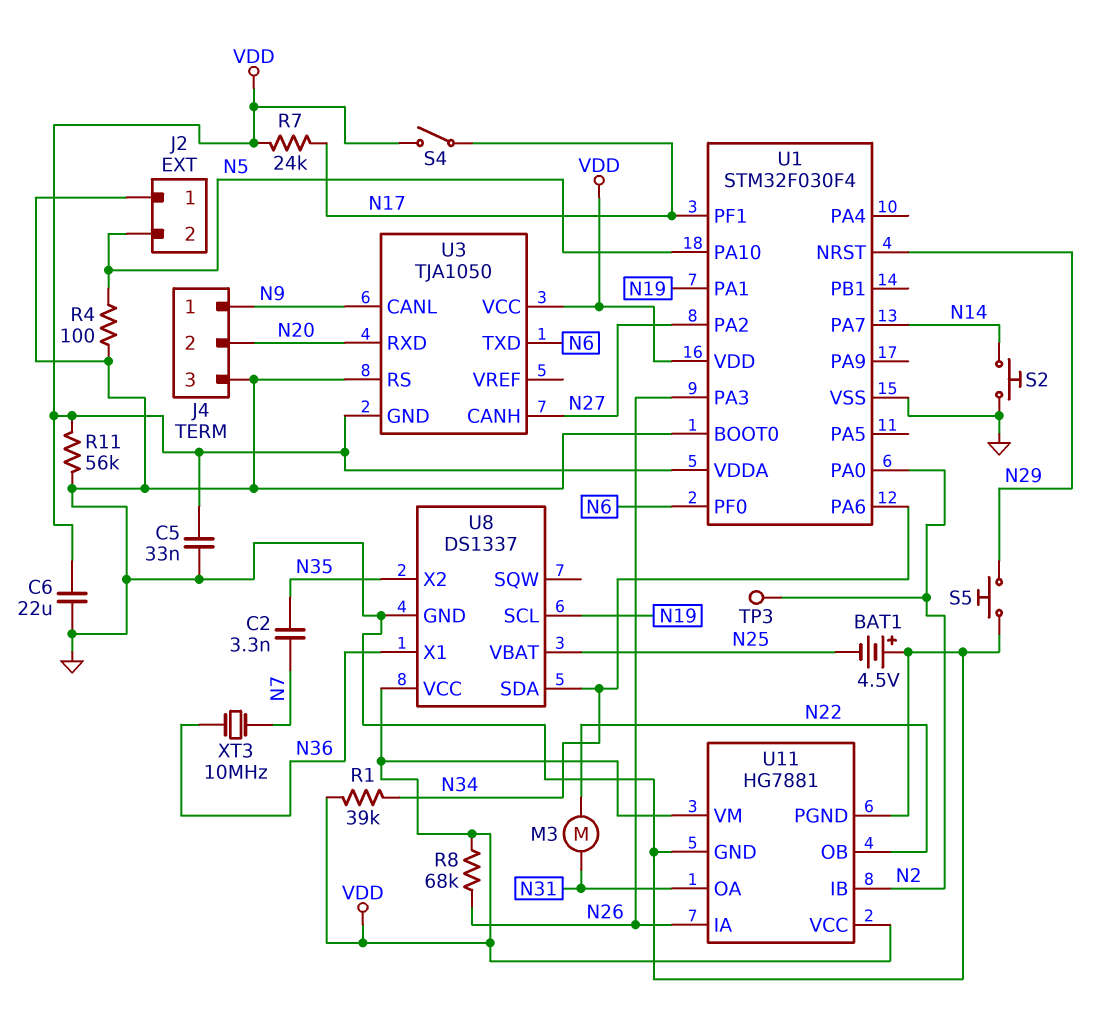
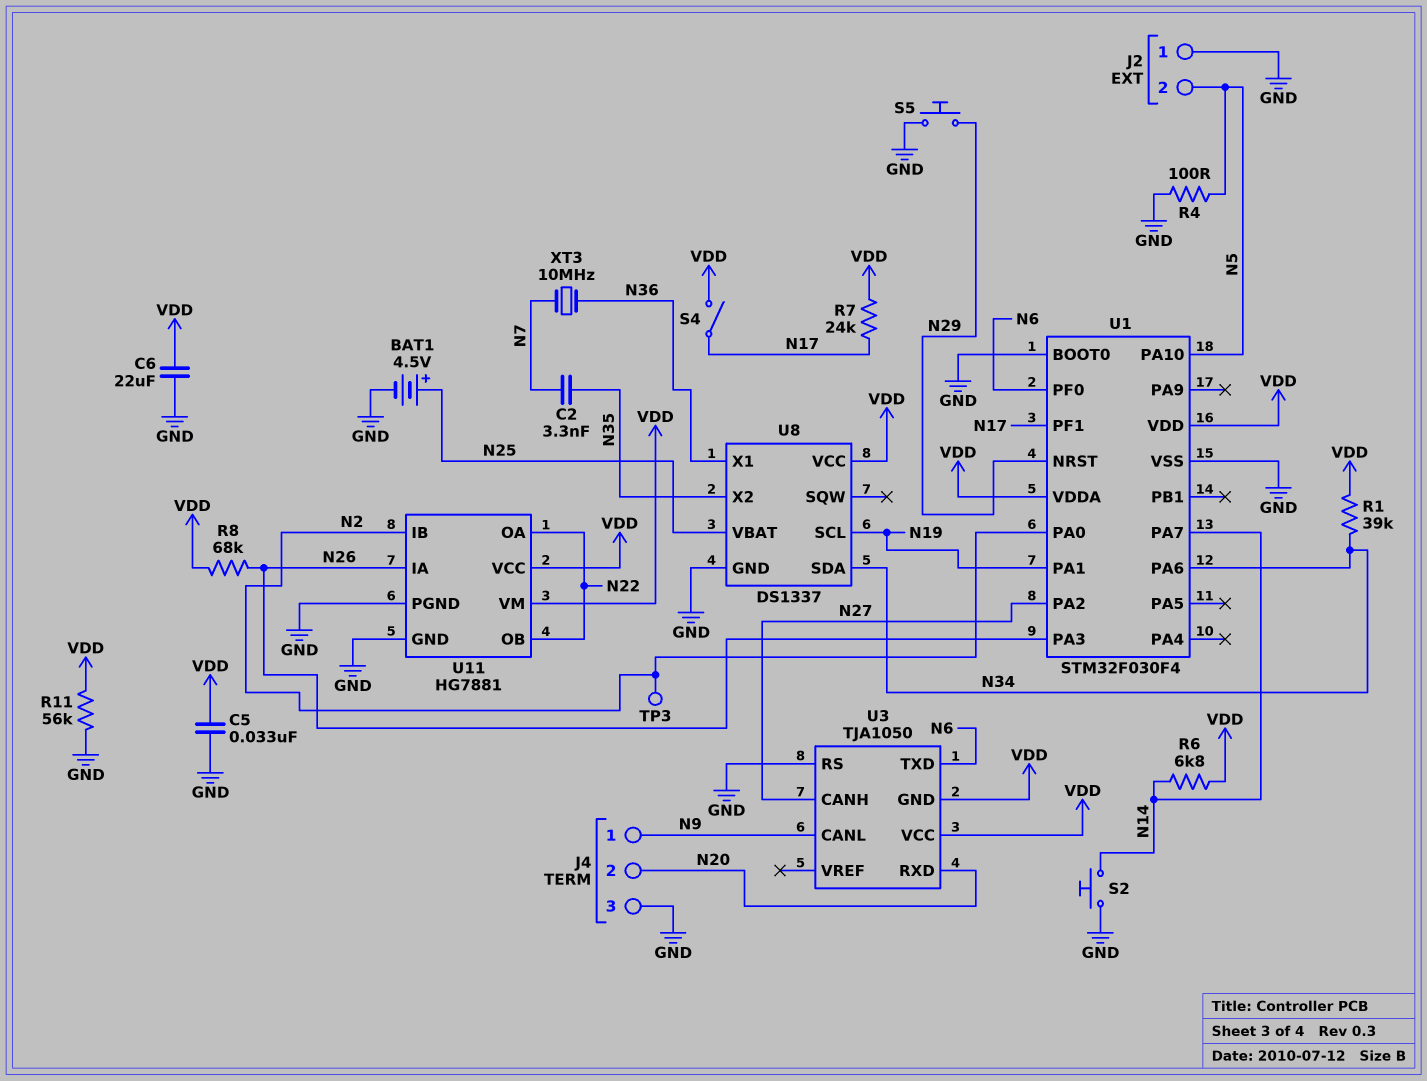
BAT1: 4.5V (plus GND, minus N25) -> 4.5V (plus N25, minus GND)
M3: motor (N22, N31) -> none
R6: none -> 6.8k (N14, VDD)
U11 pin OA: N31 -> N22

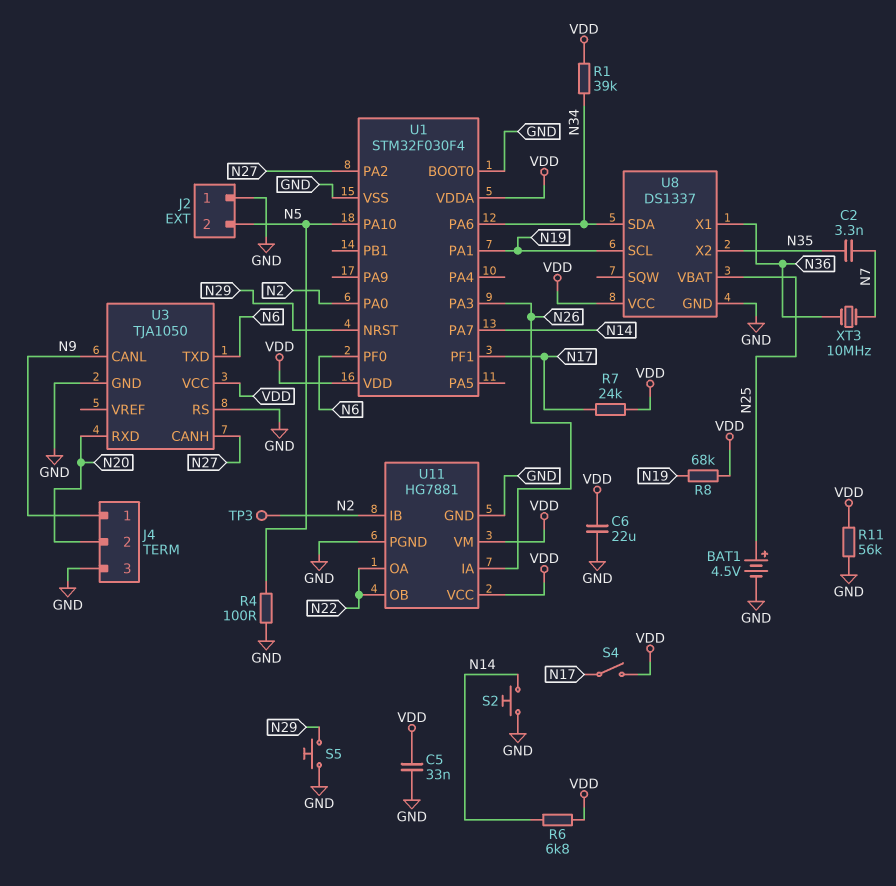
R8: 68k (N26, VDD) -> 68k (N19, VDD)
U3 pin GND: VDD -> GND

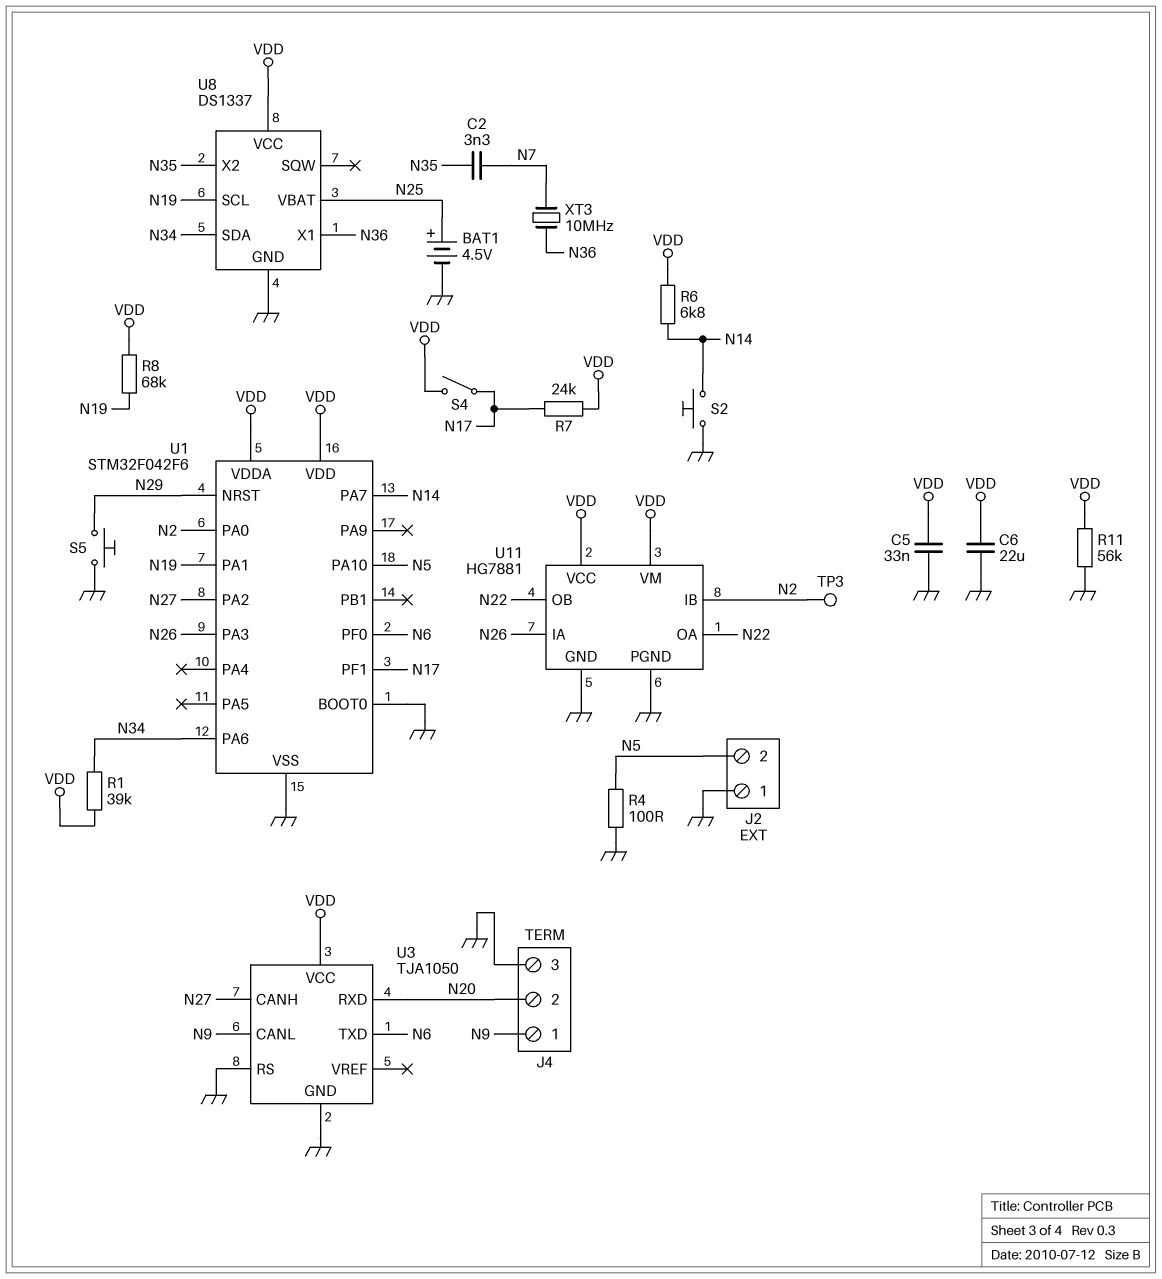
U1: STM32F030F4 -> STM32F042F6

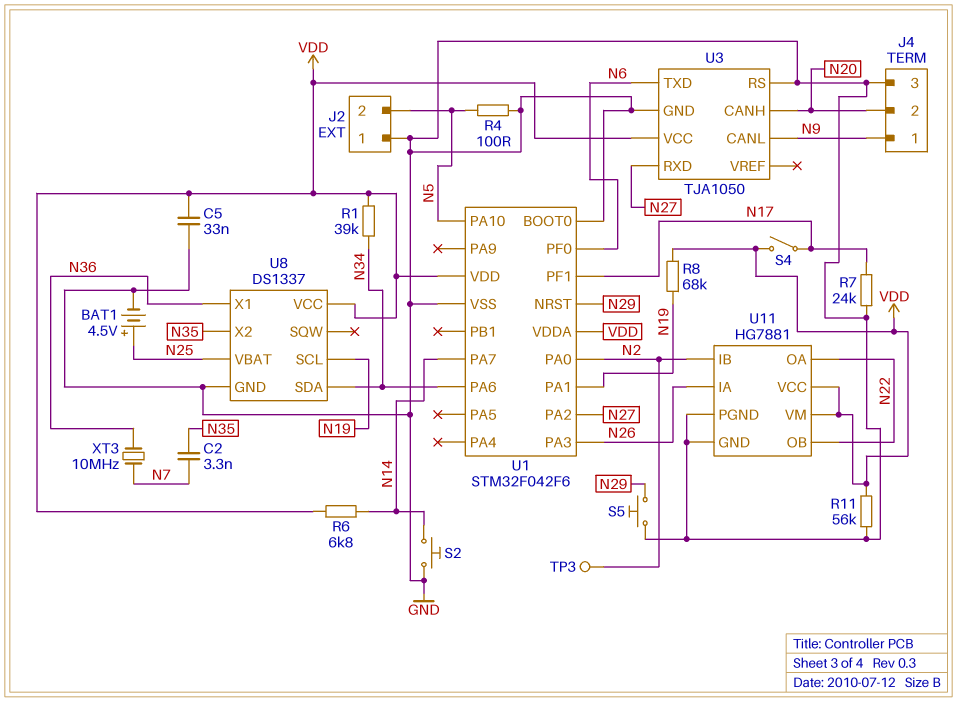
C6: 22uF (GND, VDD) -> none
R7: 24k (N17, VDD) -> 24k (GND, N17)
U3 pin CANH: N27 -> N20
U3 pin RXD: N20 -> N27

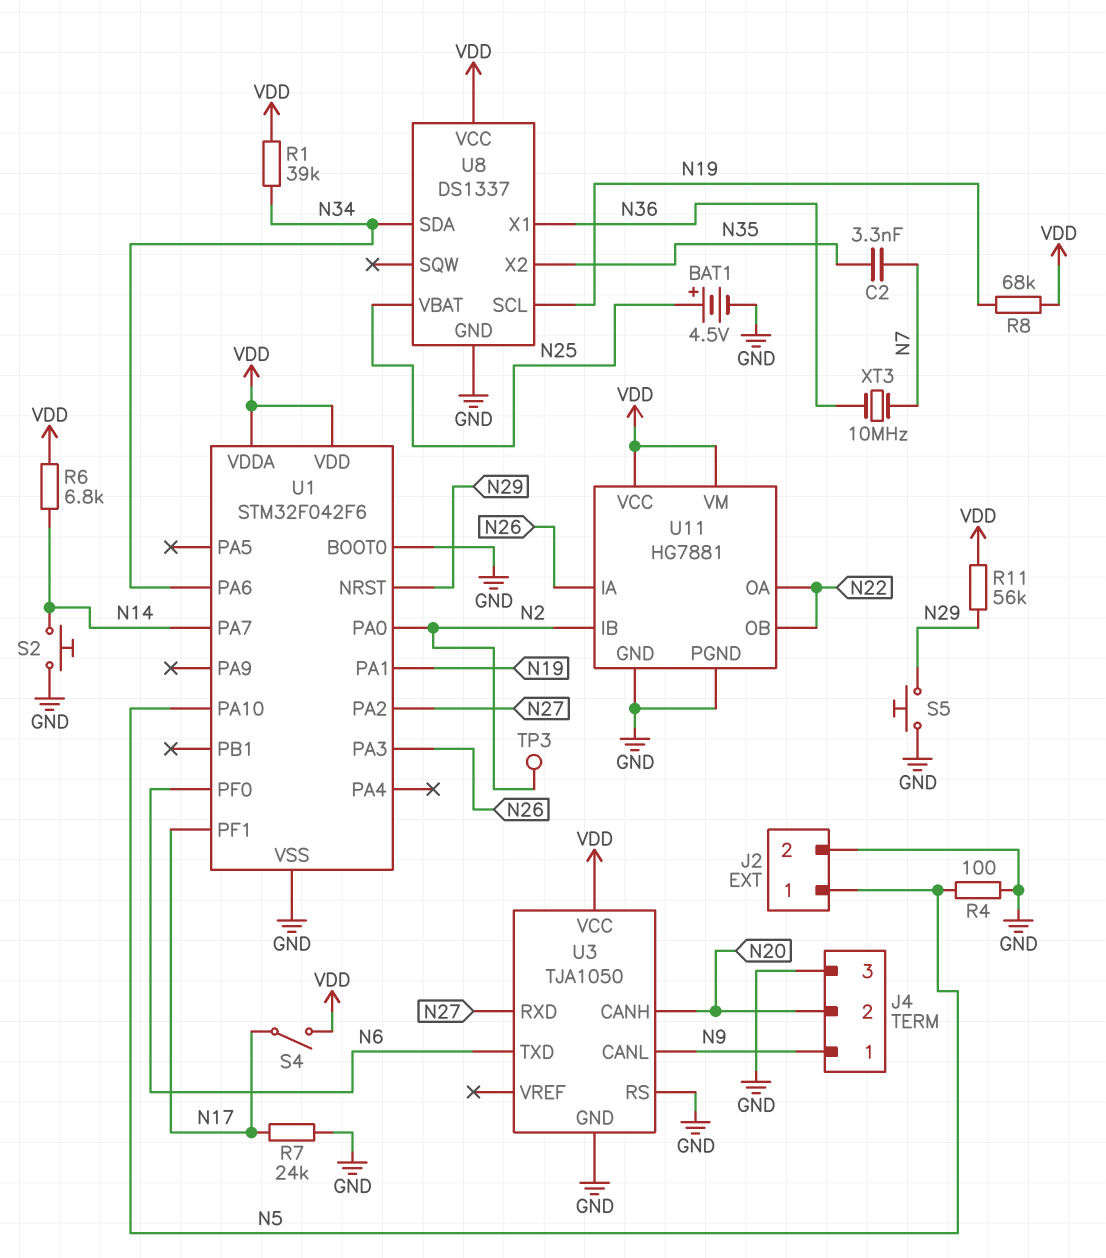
C5: 33nF (GND, VDD) -> none
J2 pin 1: GND -> N5
J2 pin 2: N5 -> GND
R11: 56k (GND, VDD) -> 56k (N29, VDD)

